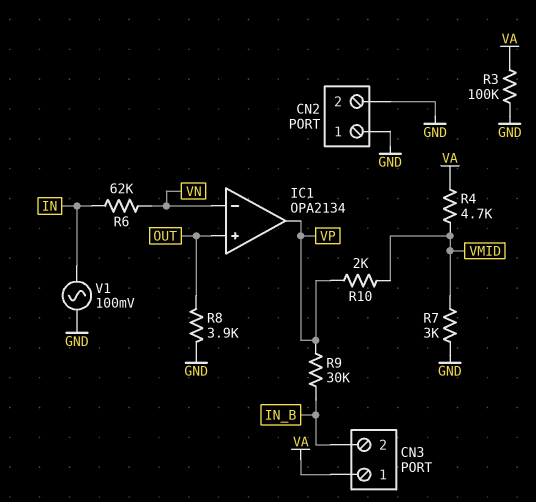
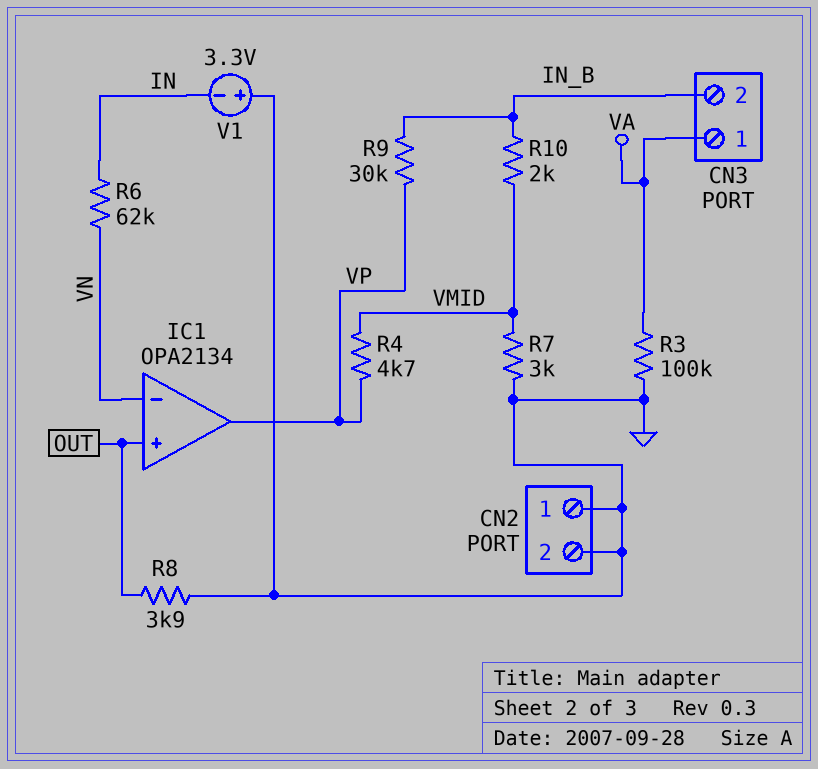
R4: 4.7k (VA, VMID) -> 4.7k (VMID, VP)
R10: 2k (VMID, VP) -> 2k (IN_B, VMID)
V1: AC 100mV (GND, IN) -> 3.3V (plus GND, minus IN)

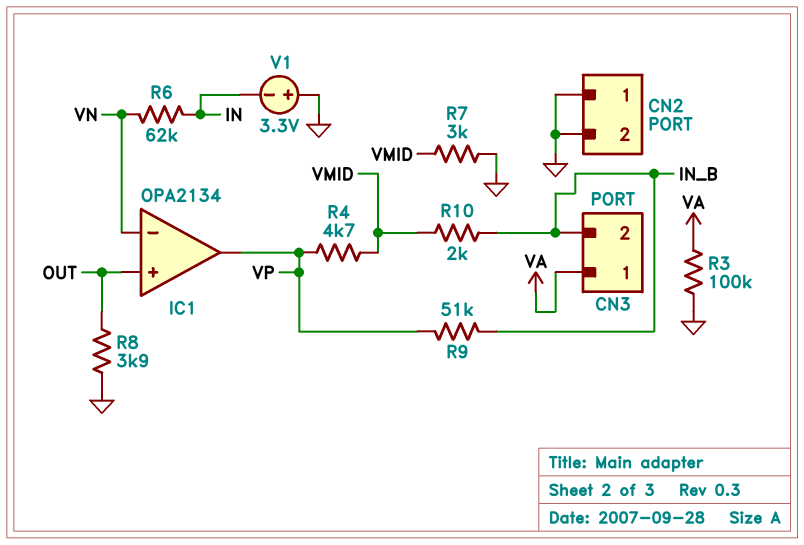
R9: 30k (IN_B, VP) -> 51k (IN_B, VP)

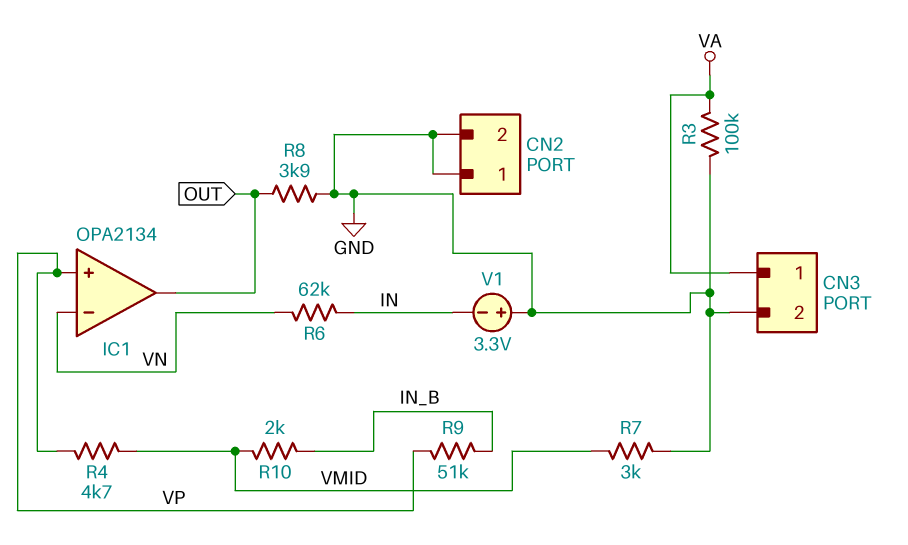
CN3 pin 2: IN_B -> GND
IC1 pin in+: OUT -> VP
IC1 pin out: VP -> OUT

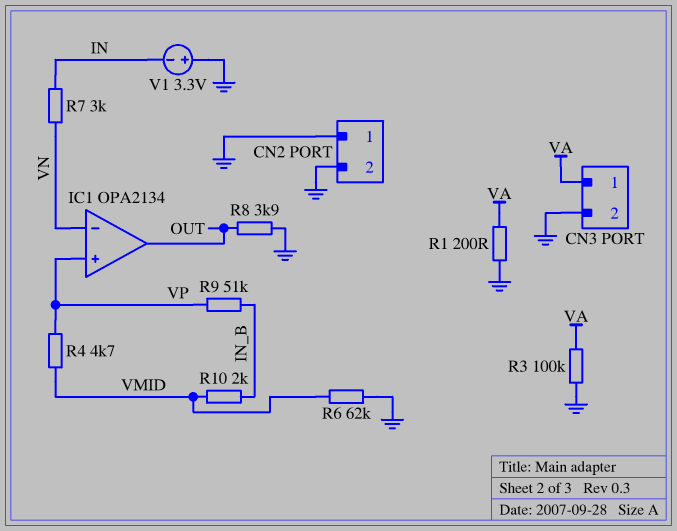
R1: none -> 200 (GND, VA)
R6: 62k (IN, VN) -> 62k (GND, VMID)
R7: 3k (GND, VMID) -> 3k (IN, VN)

